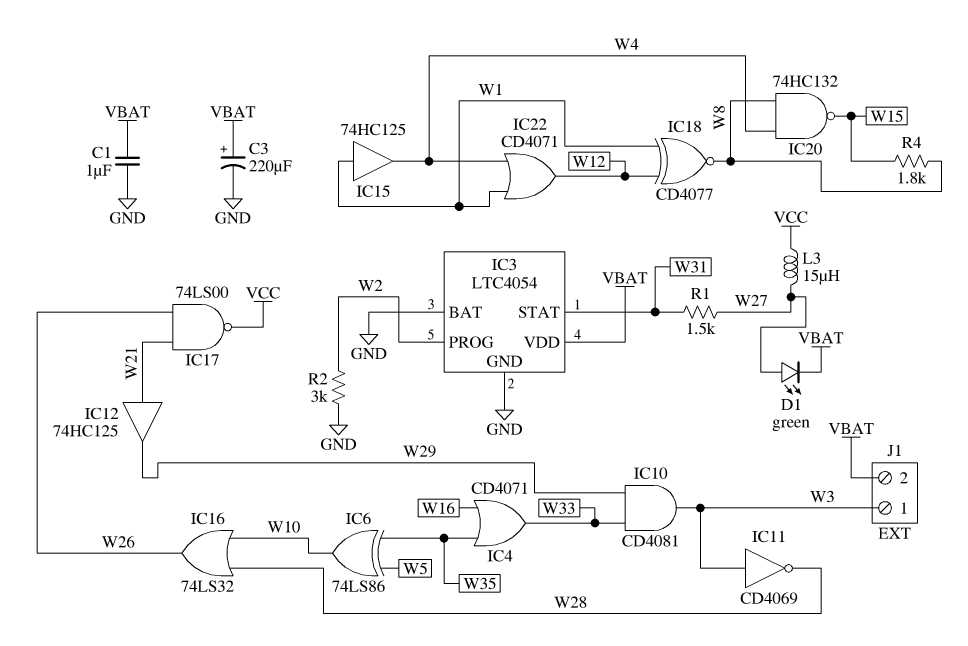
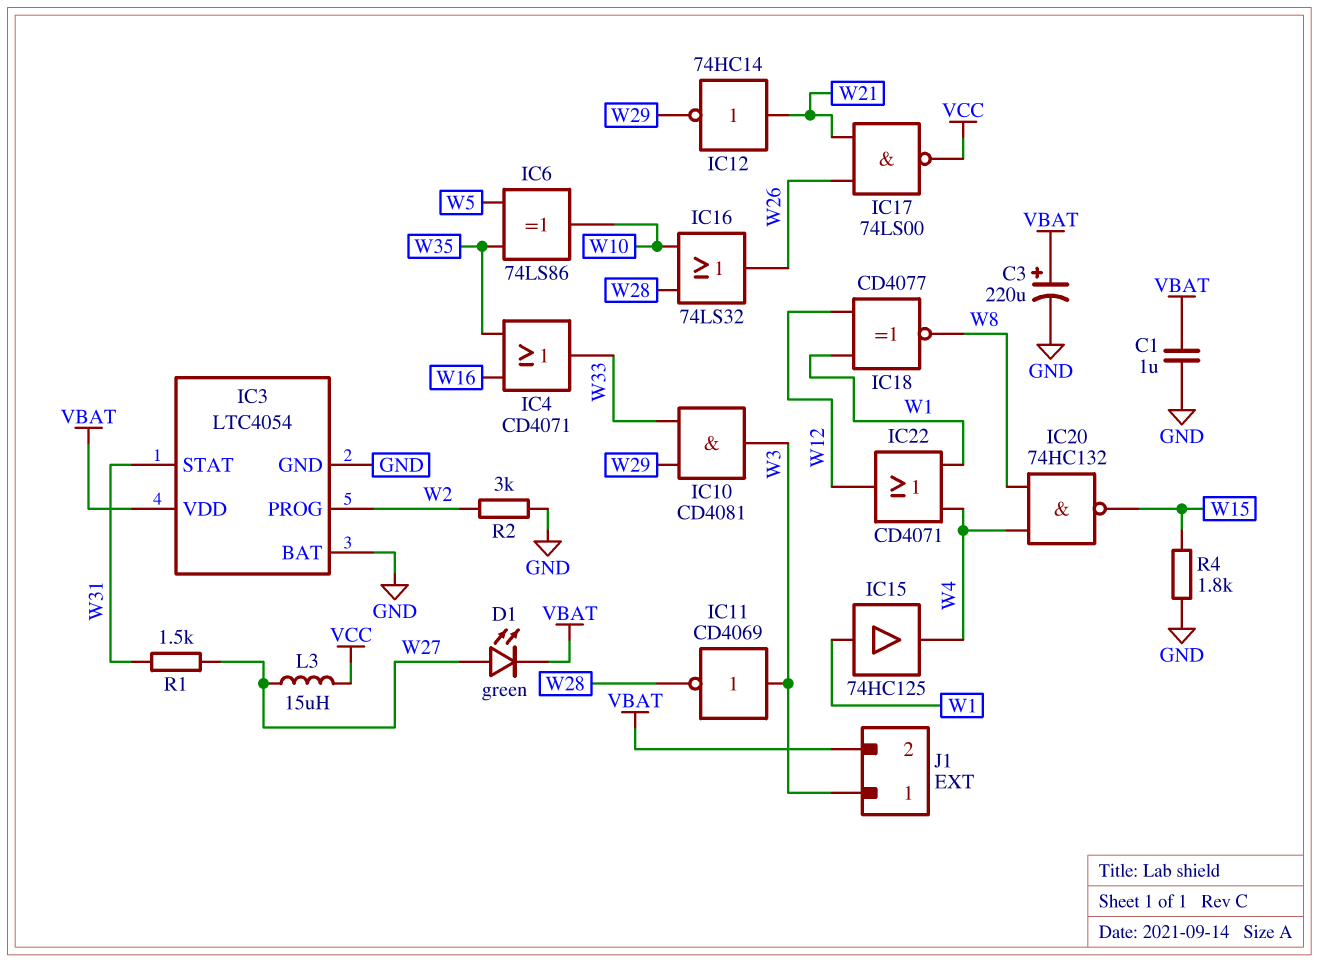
IC12: buffer 74HC125 (in W21, out W29) -> NOT 74HC14 (in W21, out W29)
R4: 1.8k (W8, W15) -> 1.8k (GND, W15)

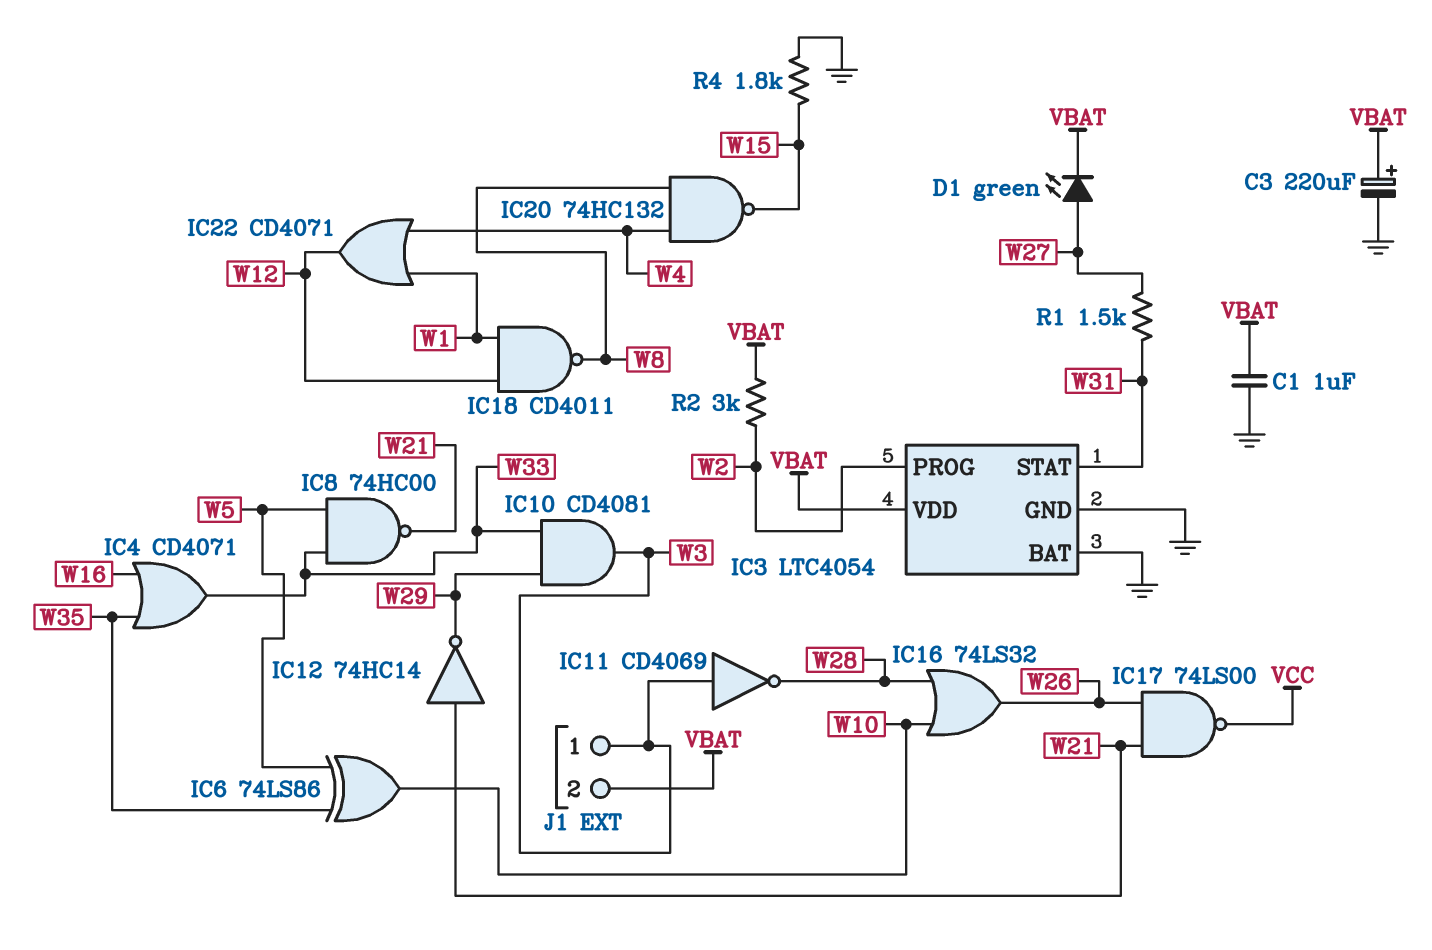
IC8: none -> NAND 74HC00 (in W5, in W33, out W21)
IC15: buffer 74HC125 (in W1, out W4) -> none
IC18: XNOR CD4077 (in W1, in W12, out W8) -> NAND CD4011 (in W1, in W12, out W8)
L3: 15uH (VCC, W27) -> none
R2: 3k (GND, W2) -> 3k (VBAT, W2)

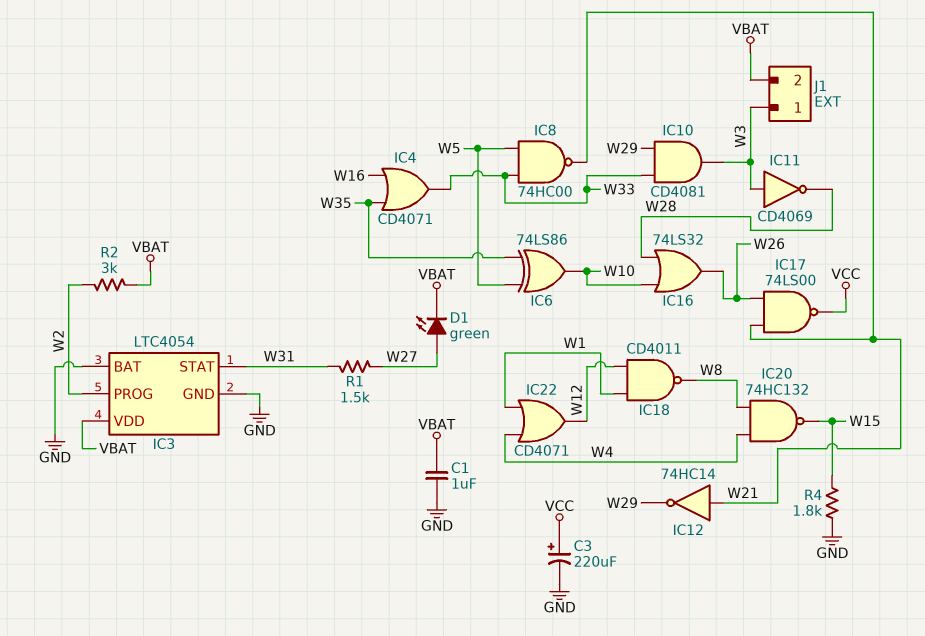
C3: 220uF (plus VBAT, minus GND) -> 220uF (plus VCC, minus GND)

